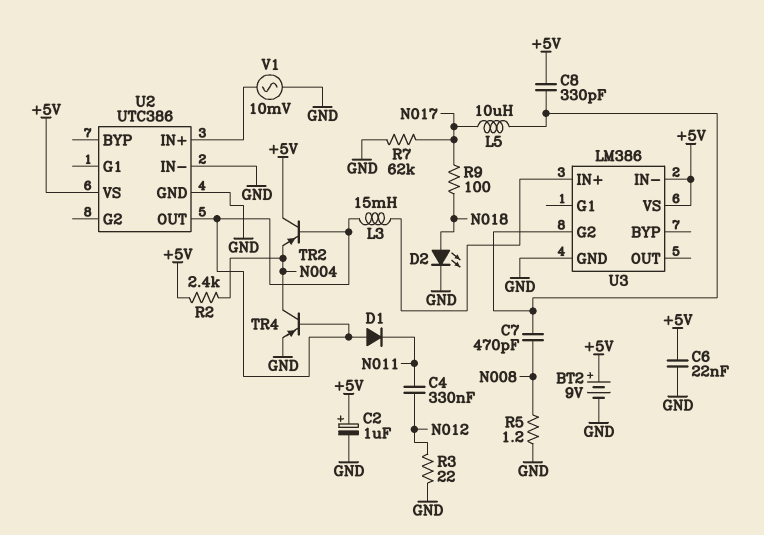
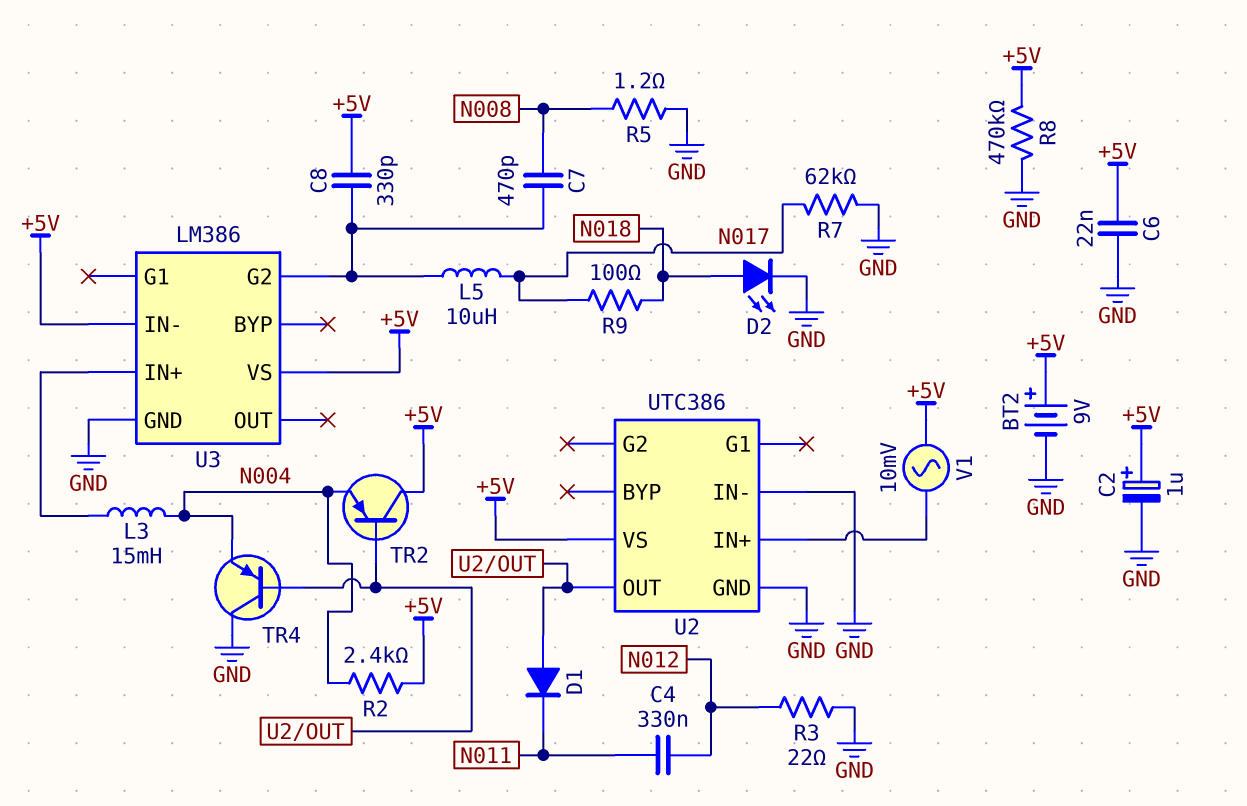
L3: 15mH (U2/OUT, U3/IN+) -> 15mH (N004, U3/IN+)
R8: none -> 470k (+5V, GND)
TR4: PNP (B U2/OUT, C N004, E GND) -> PNP (B U2/OUT, C GND, E N004)
V1: AC 10mV (GND, U2/IN+) -> AC 10mV (+5V, U2/IN+)

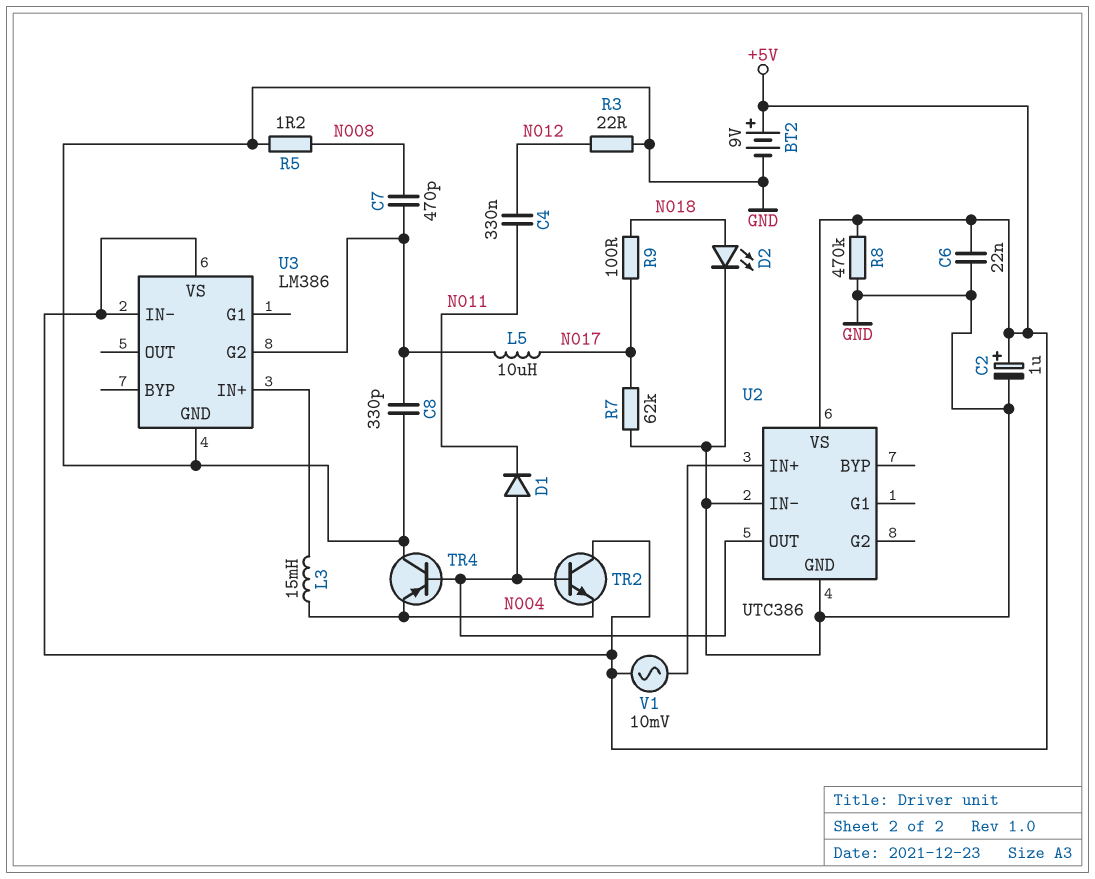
C8: 330pF (+5V, U3/G2) -> 330pF (GND, U3/G2)
R2: 2.4k (+5V, N004) -> none
TR2: PNP (B U2/OUT, C +5V, E N004) -> NPN (B U2/OUT, C +5V, E N004)

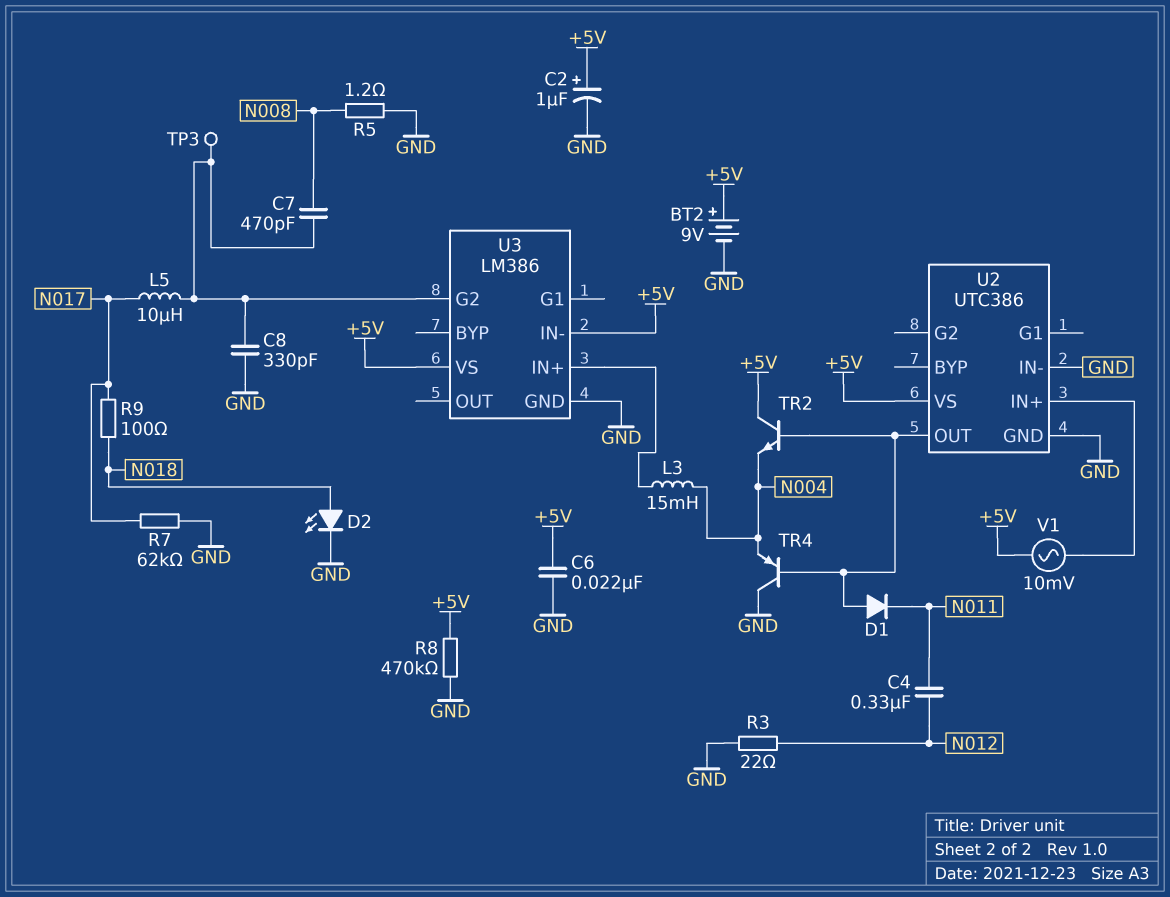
TP3: none -> test point (U3/G2)

